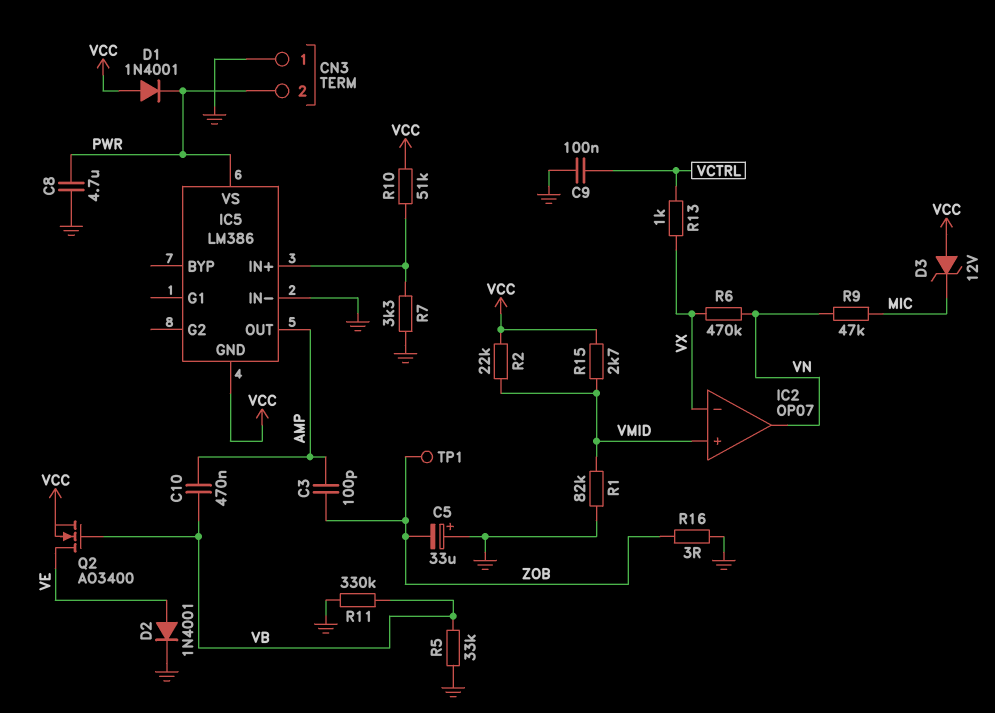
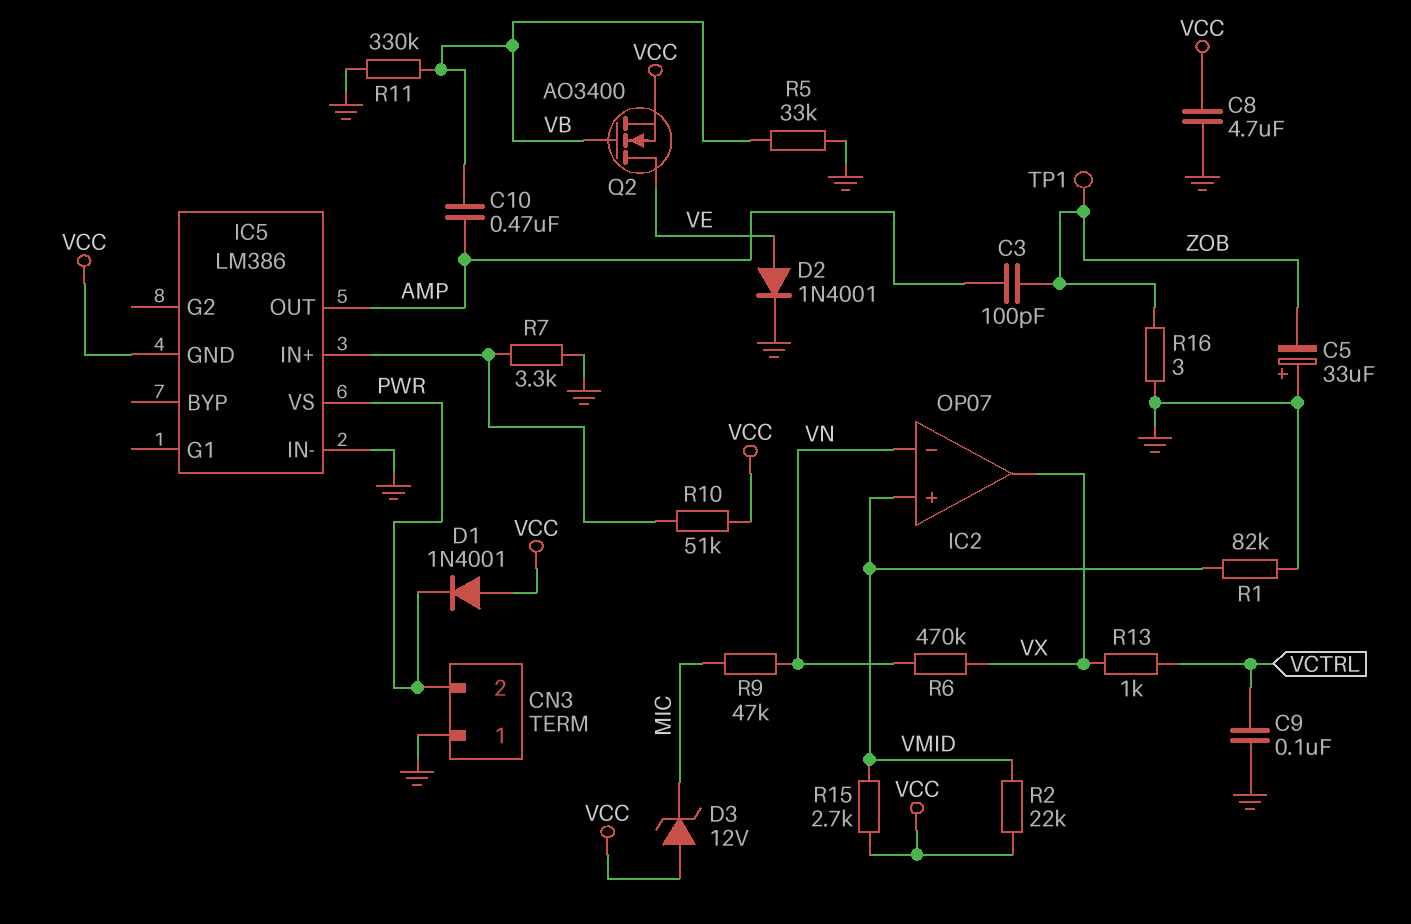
C8: 4.7uF (GND, PWR) -> 4.7uF (GND, VCC)
IC2 pin in-: VX -> VN
IC2 pin out: VN -> VX

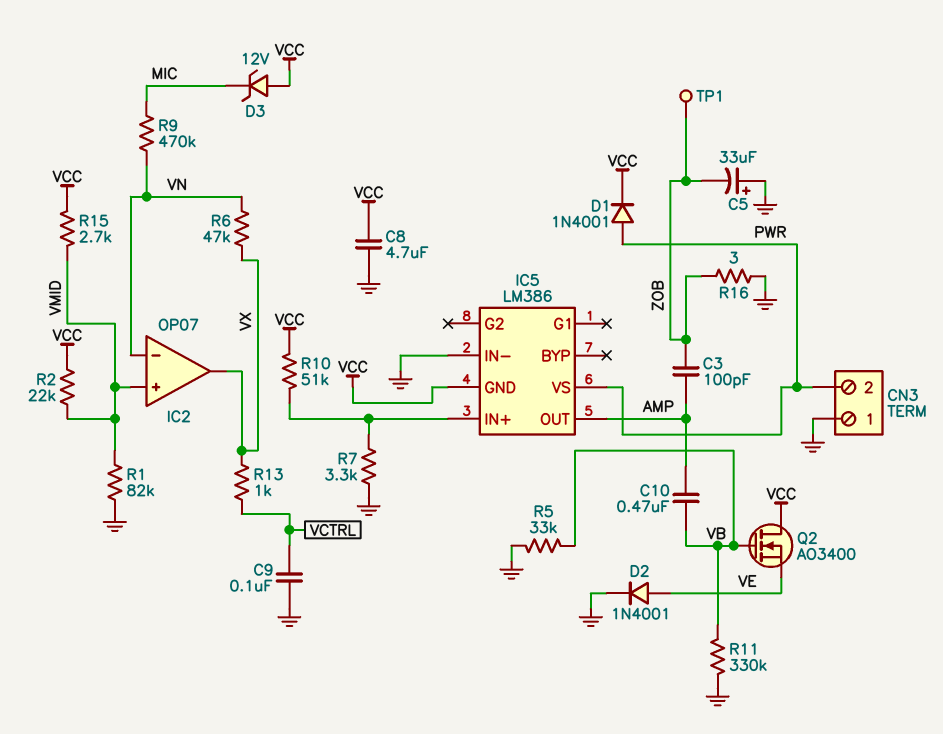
D1: diode 1N4001 (A VCC, K PWR) -> diode 1N4001 (A PWR, K VCC)
Q2: NMOS AO3400 (G VB, D VE, S VCC) -> NMOS AO3400 (G VB, D VCC, S VE)
R6: 470k (VN, VX) -> 47k (VN, VX)
R9: 47k (MIC, VN) -> 470k (MIC, VN)

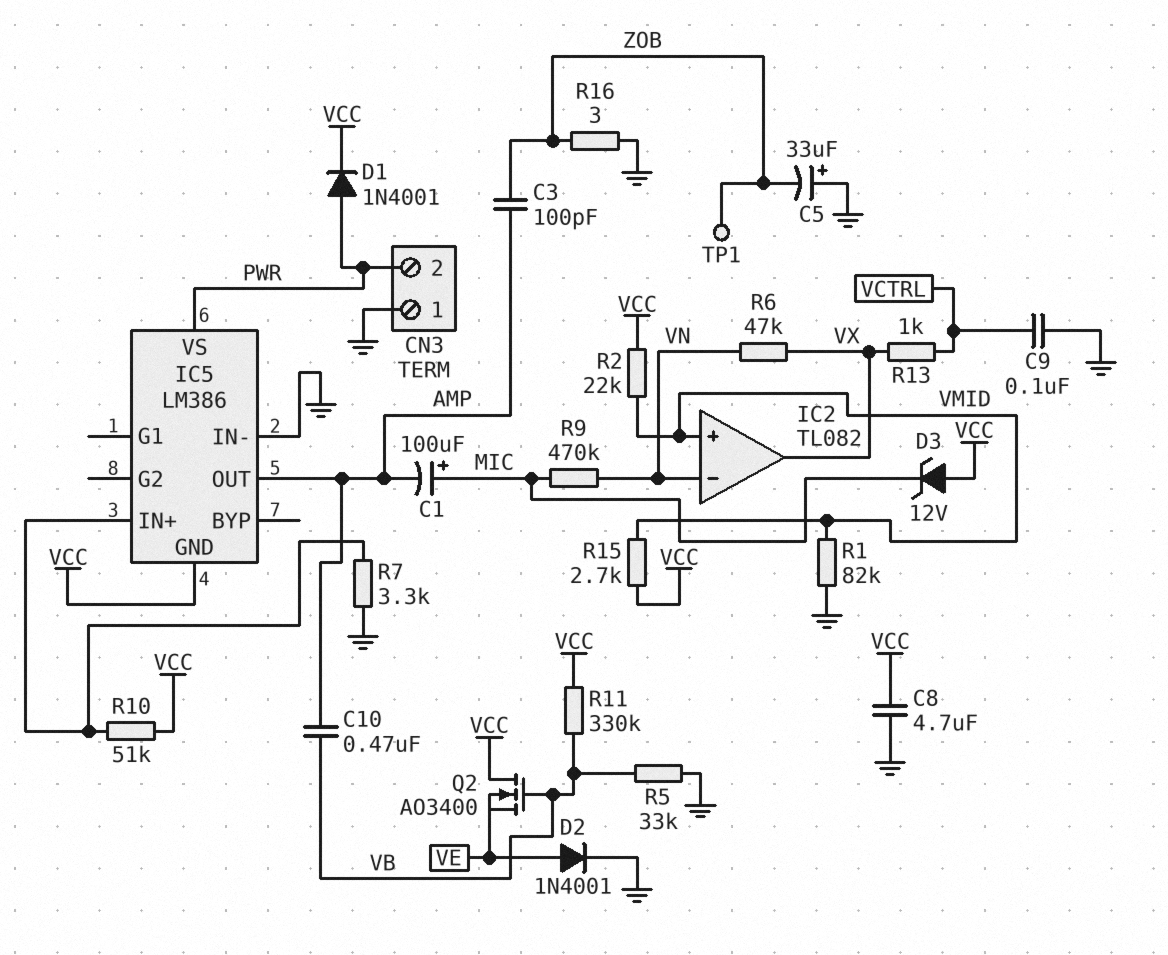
C1: none -> 100uF (plus MIC, minus AMP)
IC2: OP07 -> TL082
R11: 330k (GND, VB) -> 330k (VB, VCC)

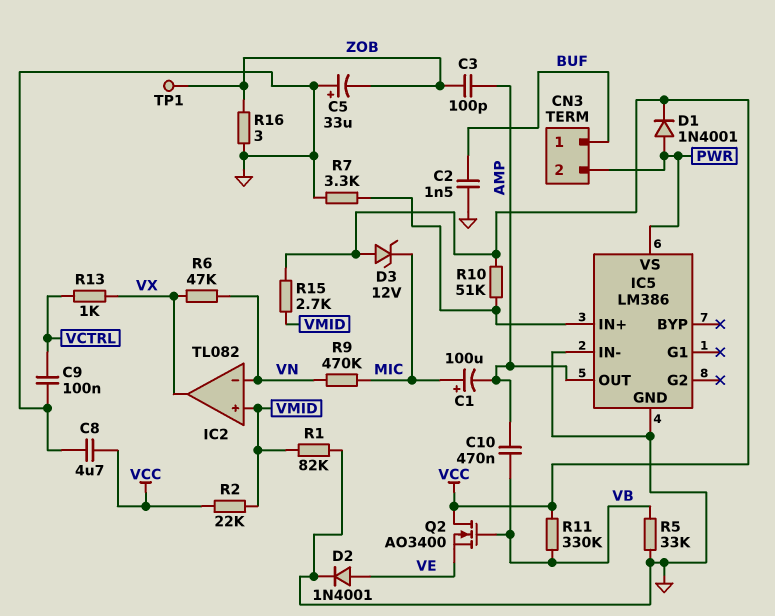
C2: none -> 1.5nF (BUF, GND)
CN3 pin 1: GND -> BUF
IC5 pin GND: VCC -> GND

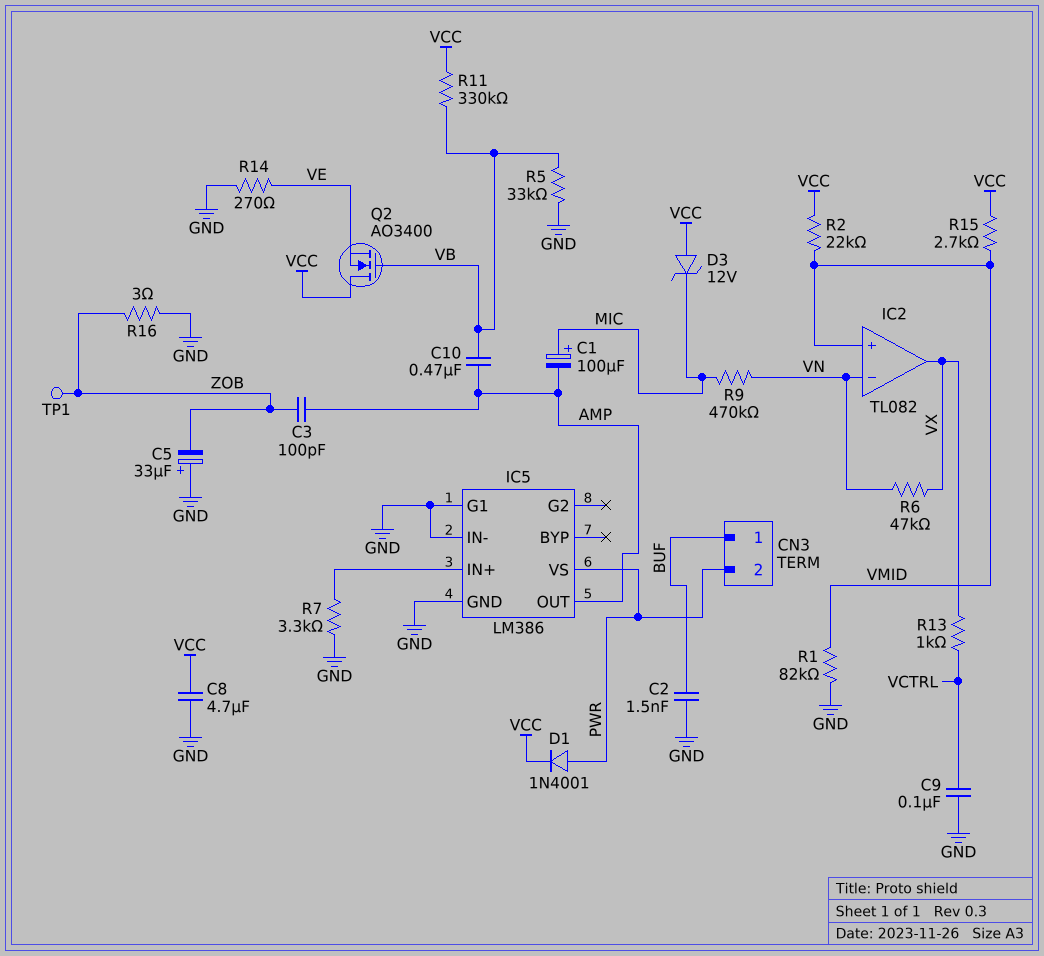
D2: diode 1N4001 (A VE, K GND) -> none
IC5 pin G1: none -> GND
R10: 51k (IC5/IN+, VCC) -> none
R14: none -> 270 (GND, VE)

